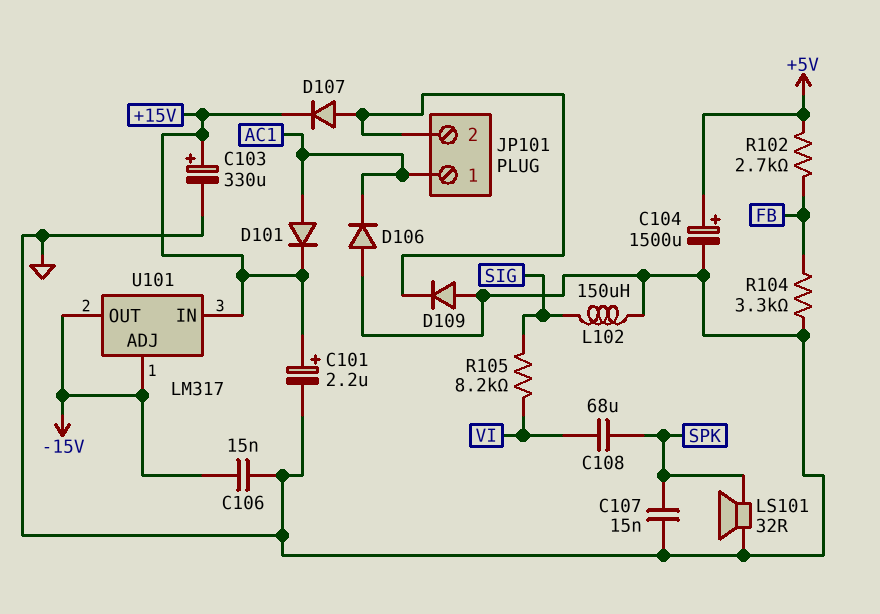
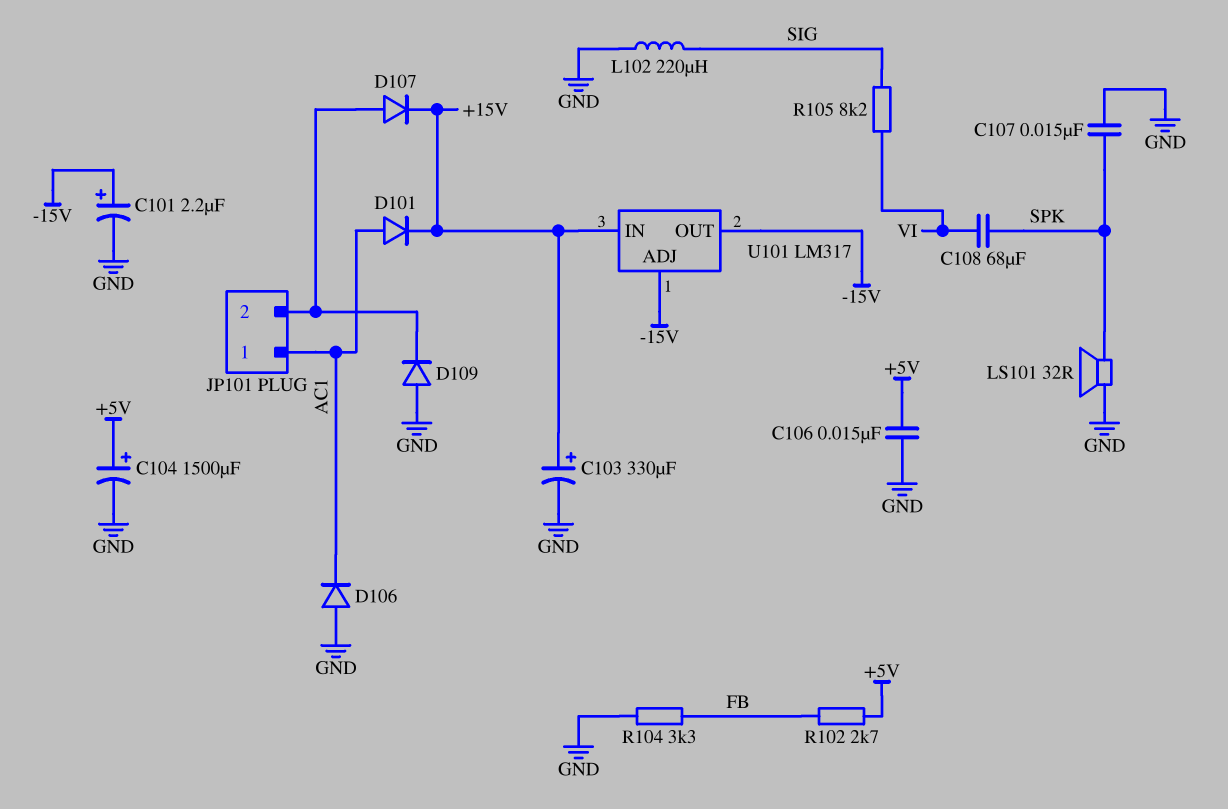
C101: 2.2uF (plus +15V, minus GND) -> 2.2uF (plus -15V, minus GND)
C106: 15nF (-15V, GND) -> 15nF (+5V, GND)
L102: 150uH (GND, SIG) -> 220uH (GND, SIG)

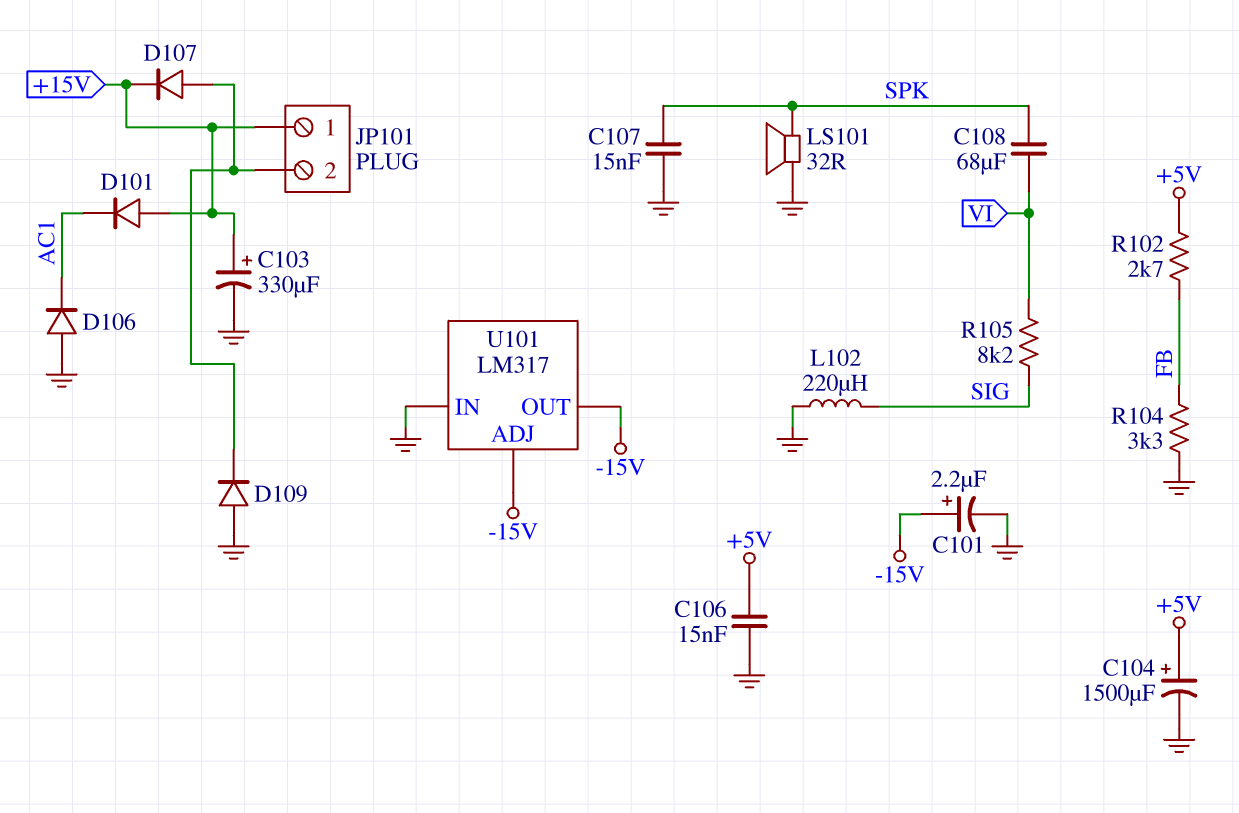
D101: diode (A AC1, K +15V) -> diode (A +15V, K AC1)
JP101 pin 1: AC1 -> +15V
U101 pin IN: +15V -> GND

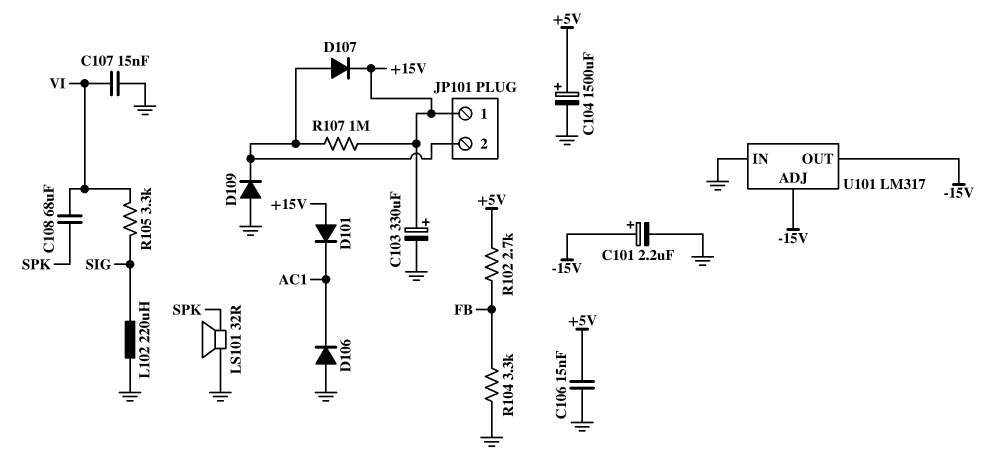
C107: 15nF (GND, SPK) -> 15nF (GND, VI)
R105: 8.2k (SIG, VI) -> 3.3k (SIG, VI)
R107: none -> 1M (+15V, JP101/2)

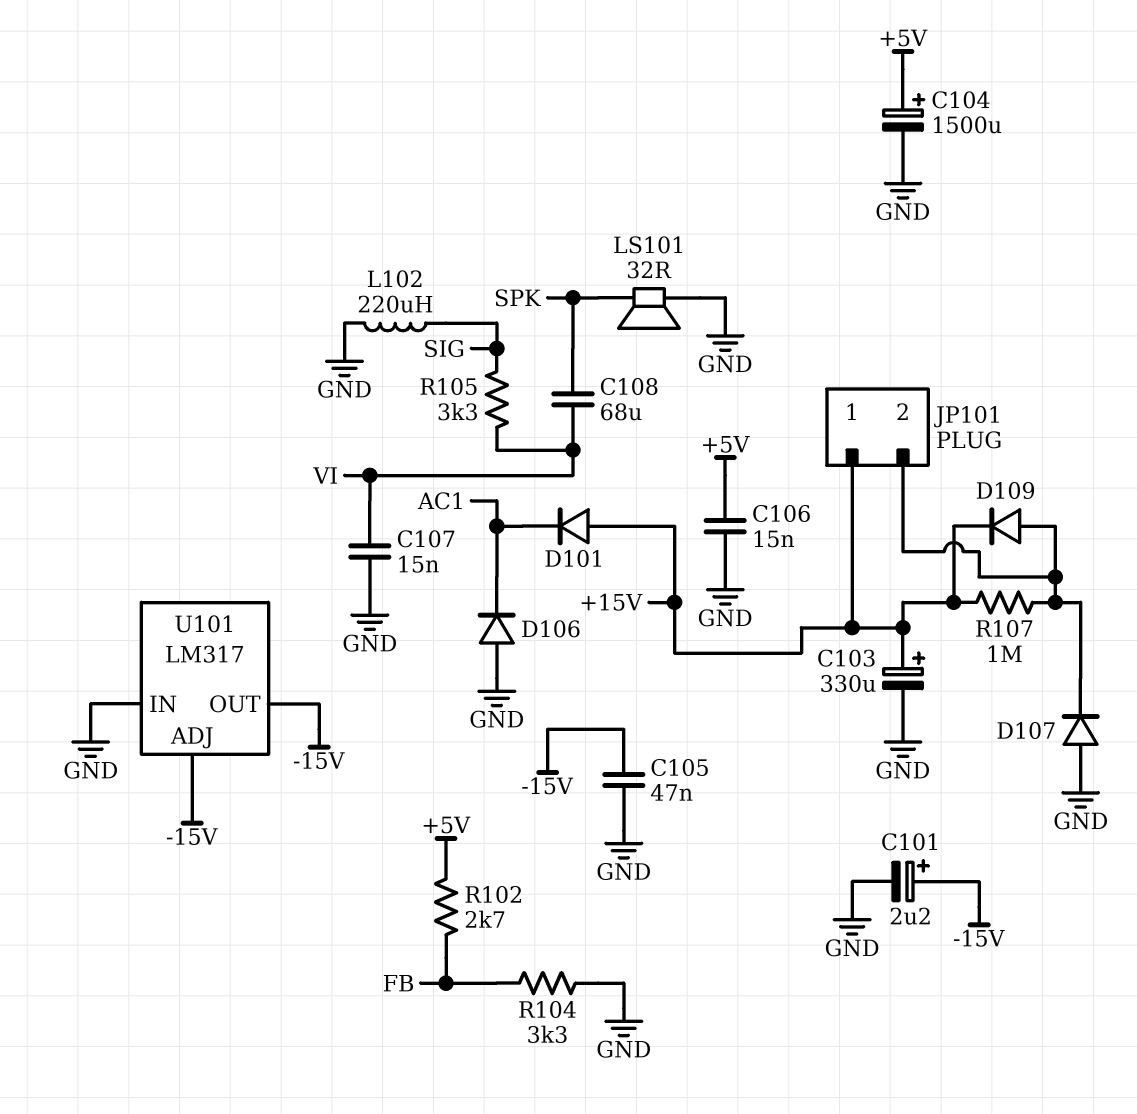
C105: none -> 47nF (-15V, GND)
D107: diode (A JP101/2, K +15V) -> diode (A GND, K JP101/2)
D109: diode (A GND, K JP101/2) -> diode (A JP101/2, K +15V)

